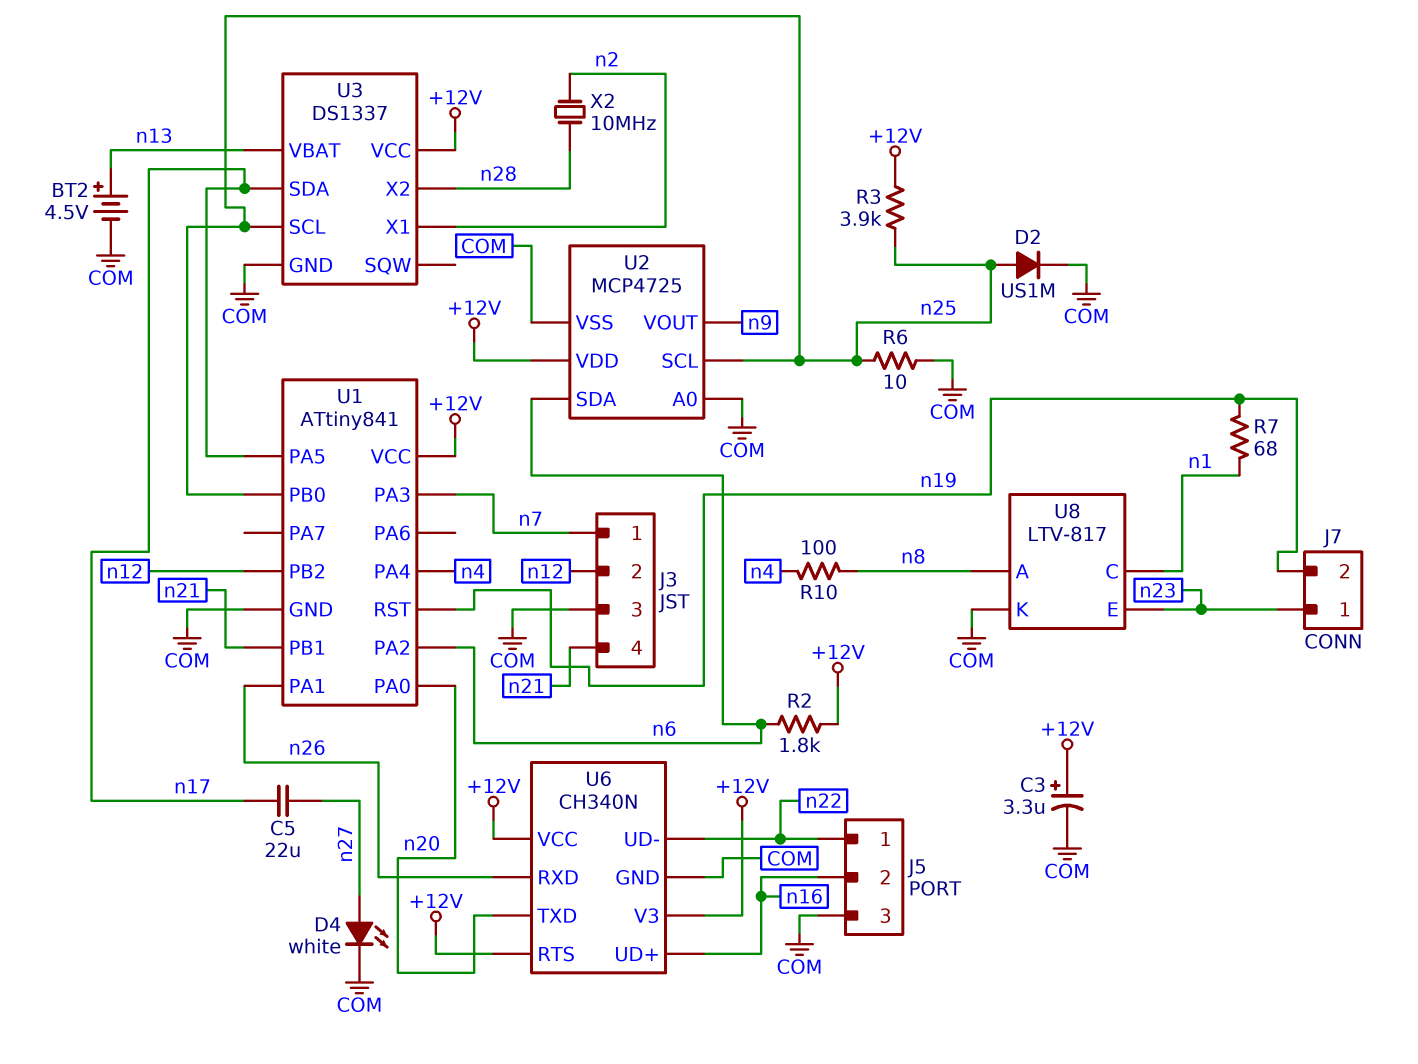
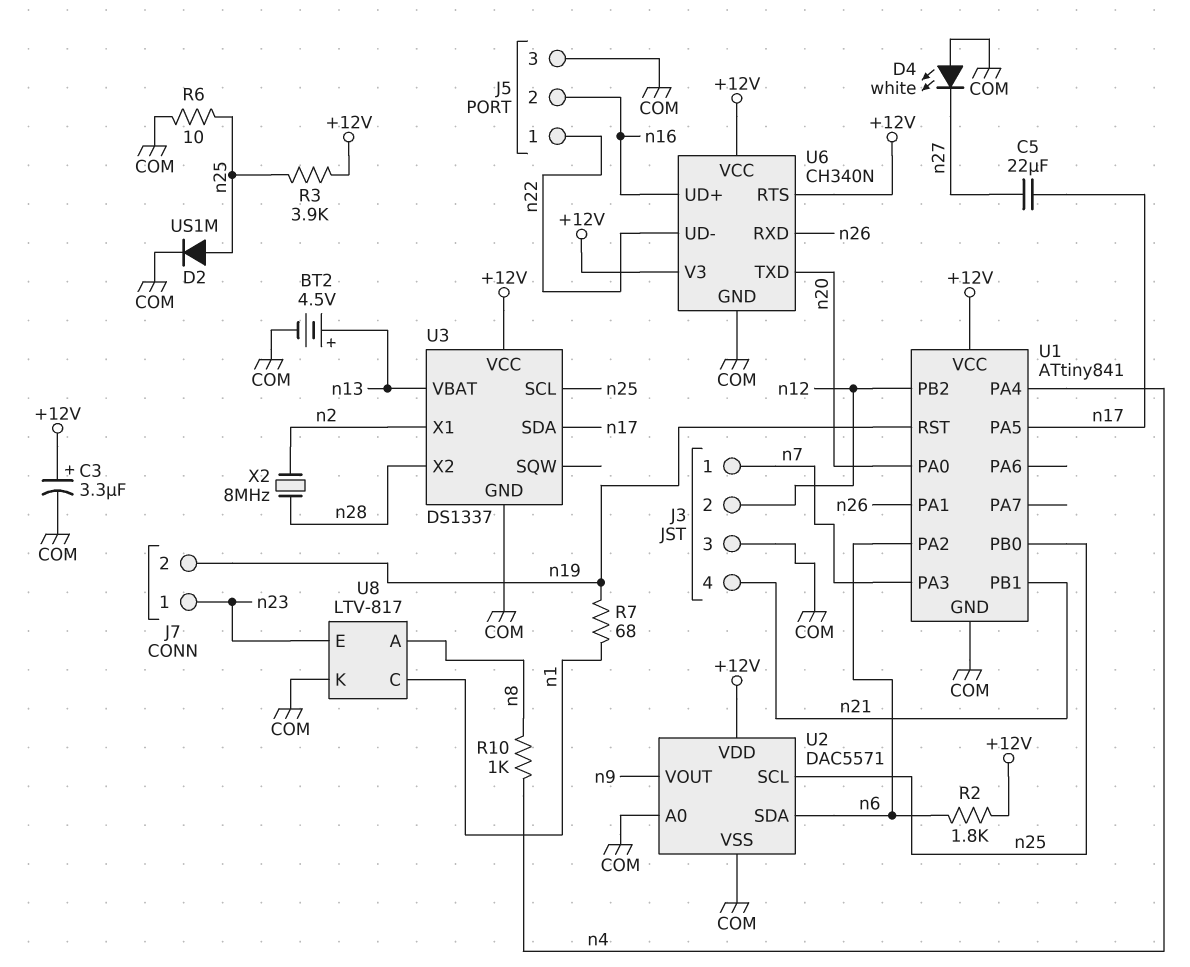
D4: LED white (A n27, K COM) -> LED white (A COM, K n27)
R10: 100 (n4, n8) -> 1k (n4, n8)
U2: MCP4725 -> DAC5571
X2: 10MHz (n2, n28) -> 8MHz (n2, n28)

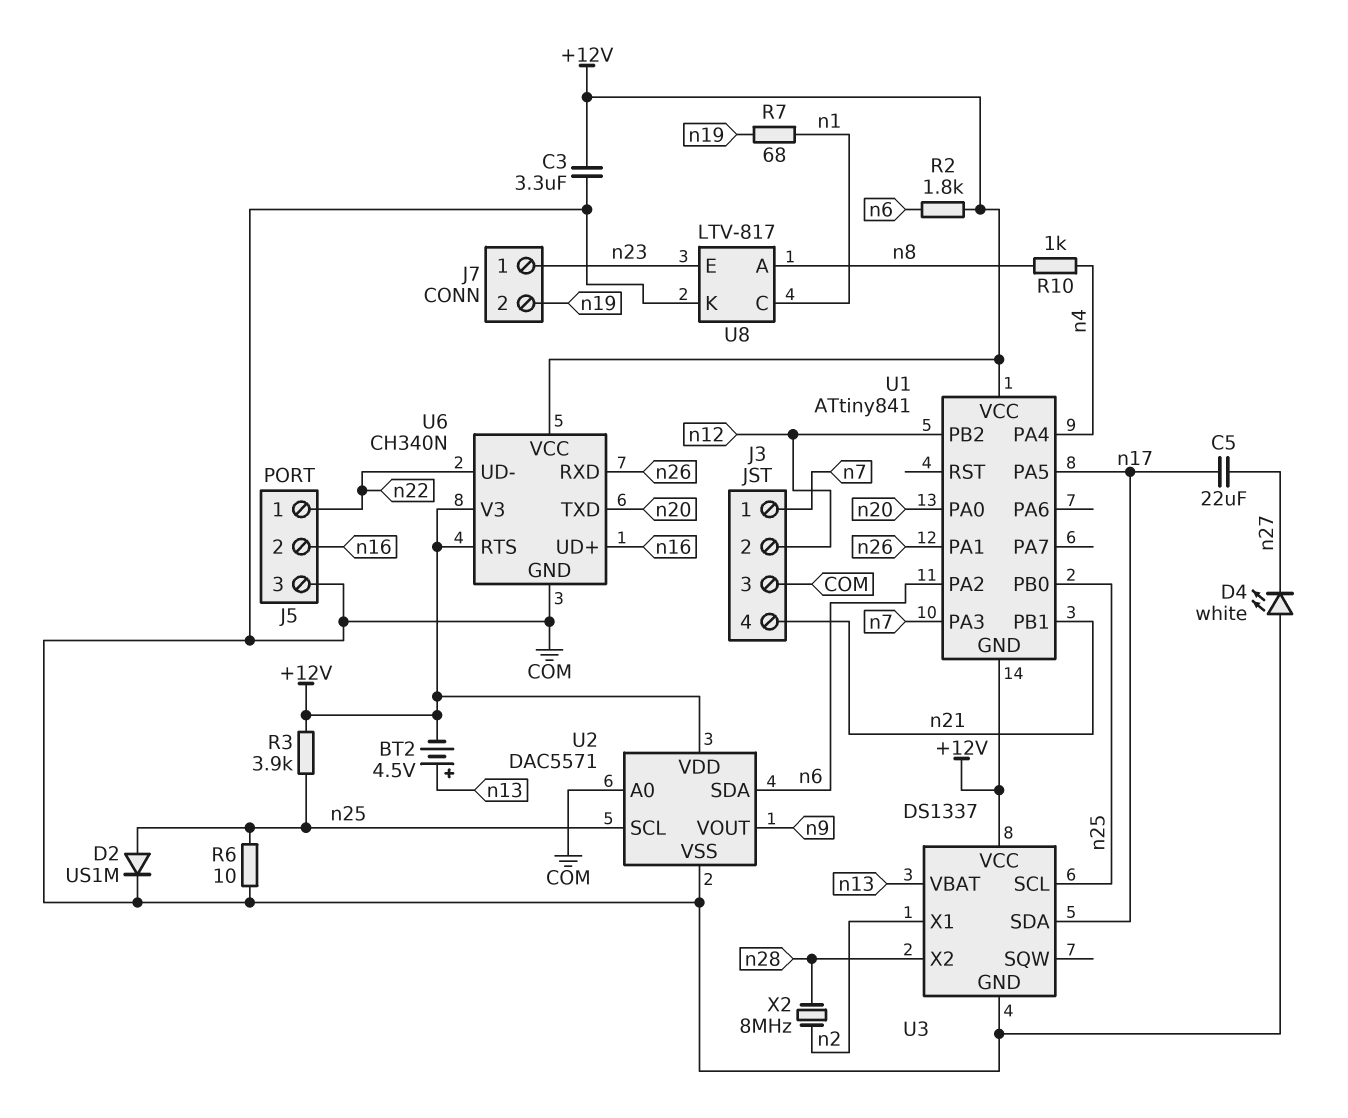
BT2: 4.5V (plus n13, minus COM) -> 4.5V (plus n13, minus +12V)
C3: 3.3uF (plus +12V, minus COM) -> 3.3uF (+12V, COM)
U1 pin GND: COM -> +12V
U1 pin RST: n19 -> none

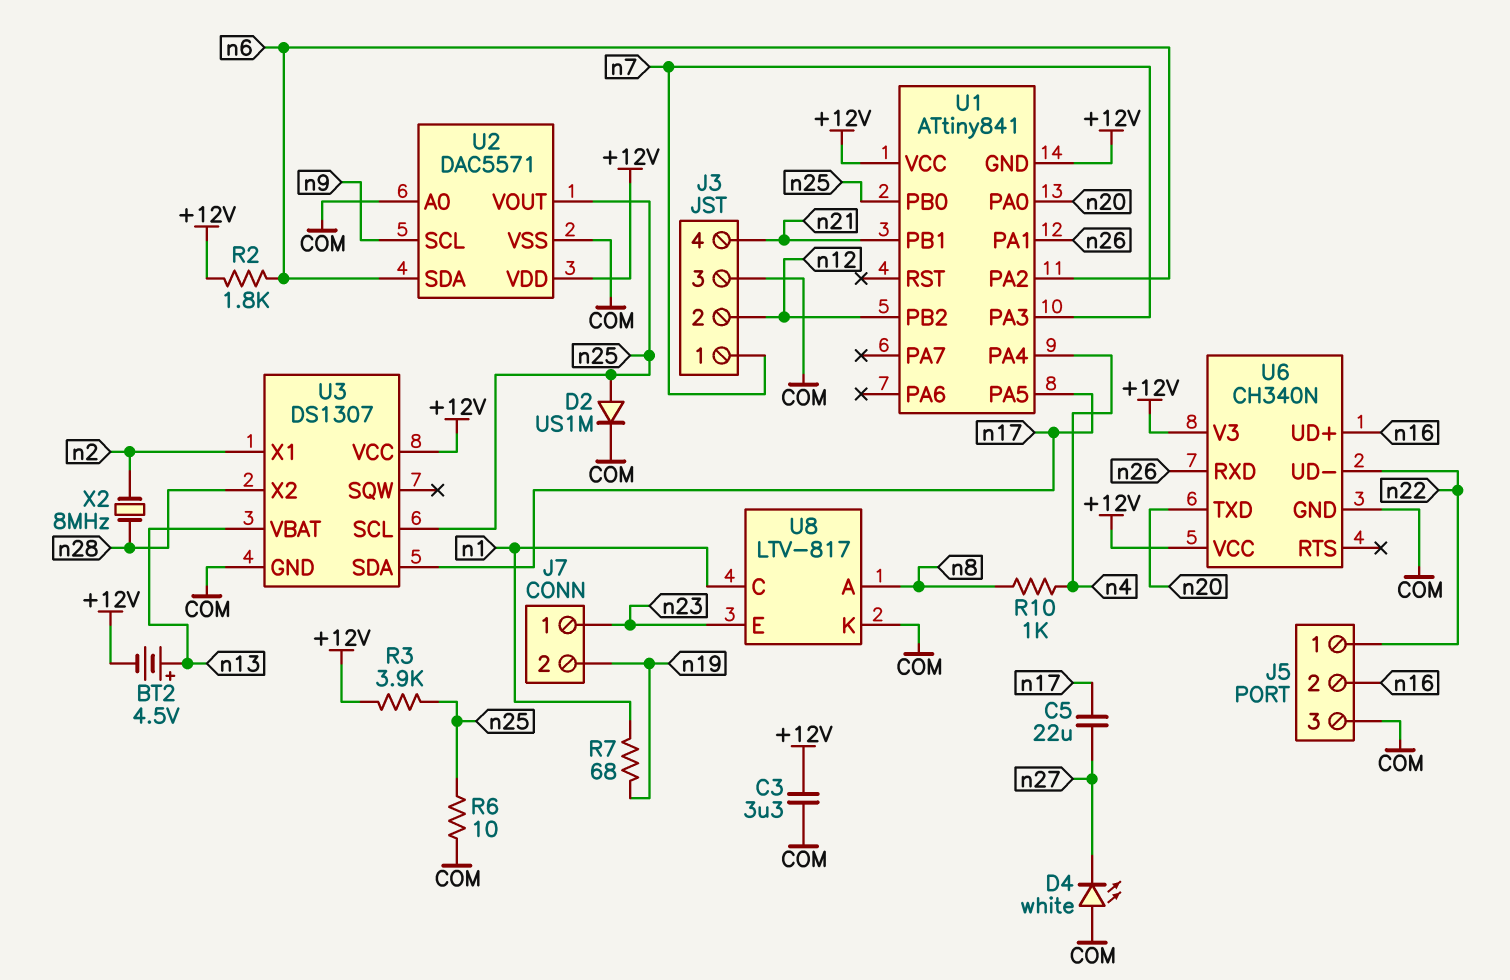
U2 pin SCL: n25 -> n9
U2 pin VOUT: n9 -> n25
U3: DS1337 -> DS1307
U6 pin RTS: +12V -> none

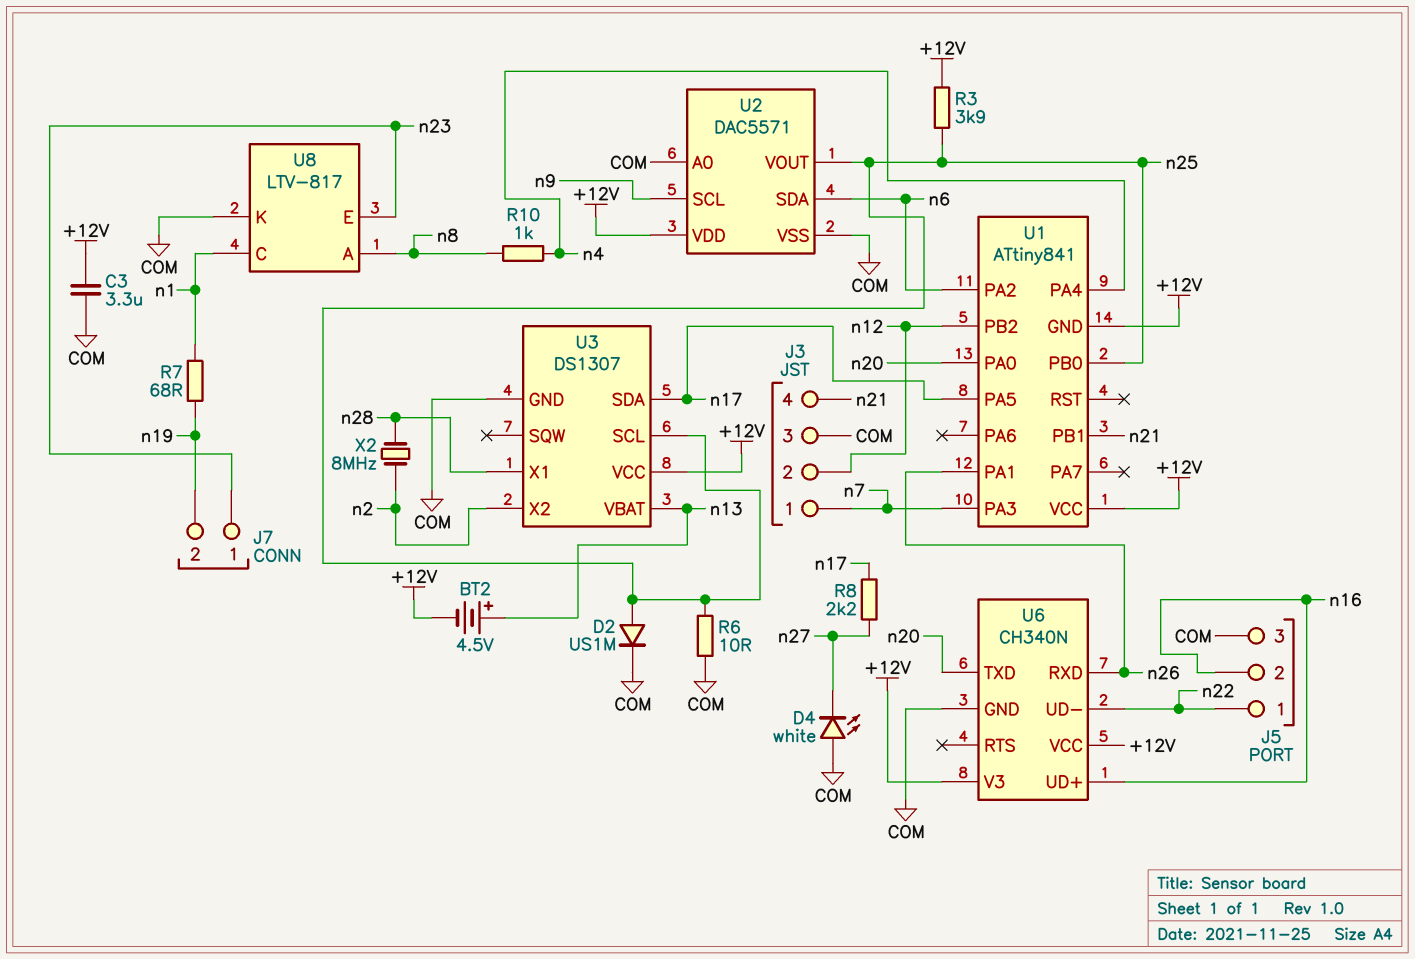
C5: 22uF (n17, n27) -> none
R2: 1.8k (+12V, n6) -> none
R8: none -> 2.2k (n17, n27)
U3 pin X1: n2 -> n28
U3 pin X2: n28 -> n2

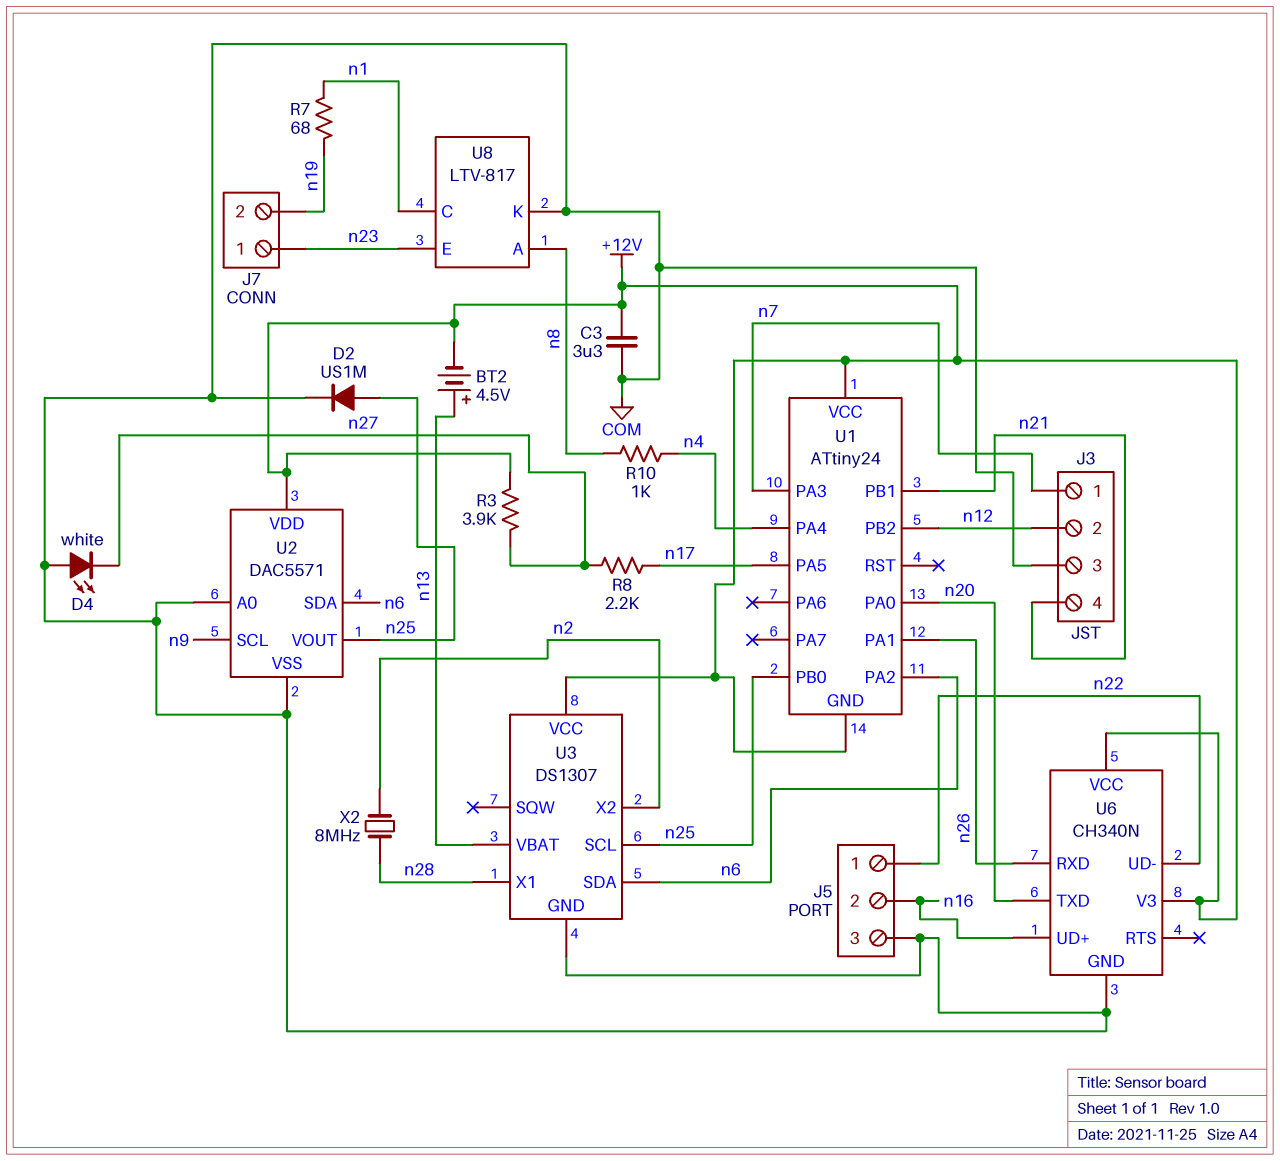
R3: 3.9k (+12V, n25) -> 3.9k (+12V, n27)
R6: 10 (COM, n25) -> none
U1: ATtiny841 -> ATtiny24
U3 pin SDA: n17 -> n6

